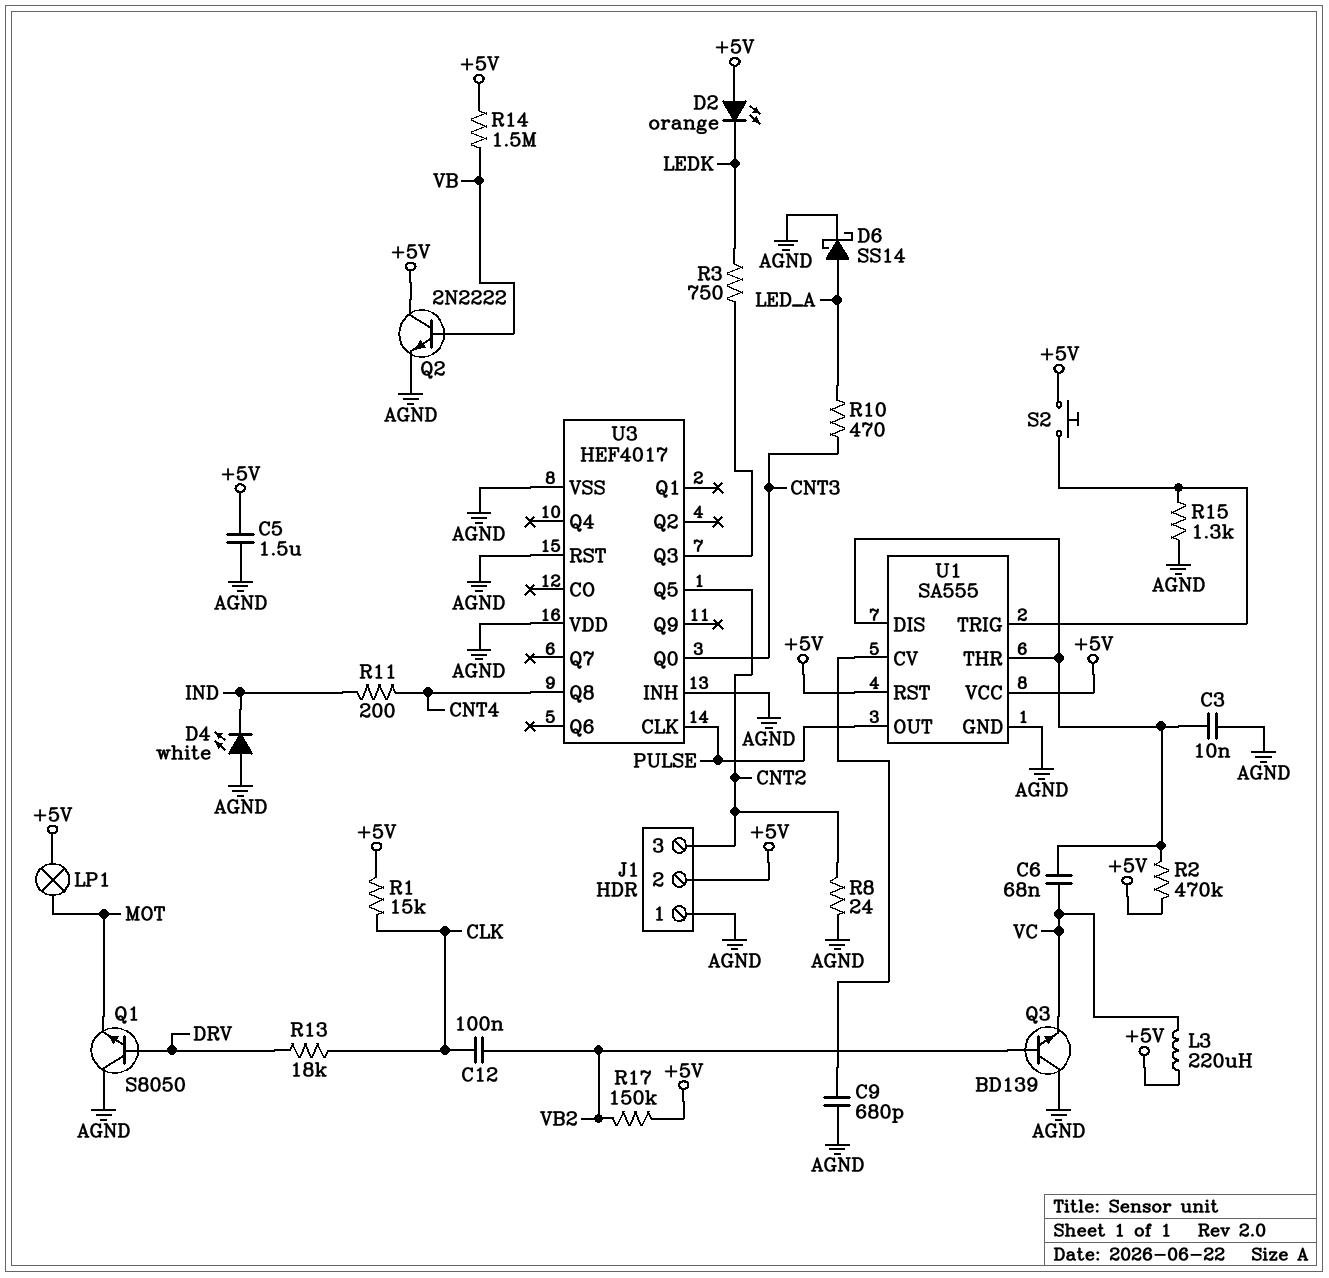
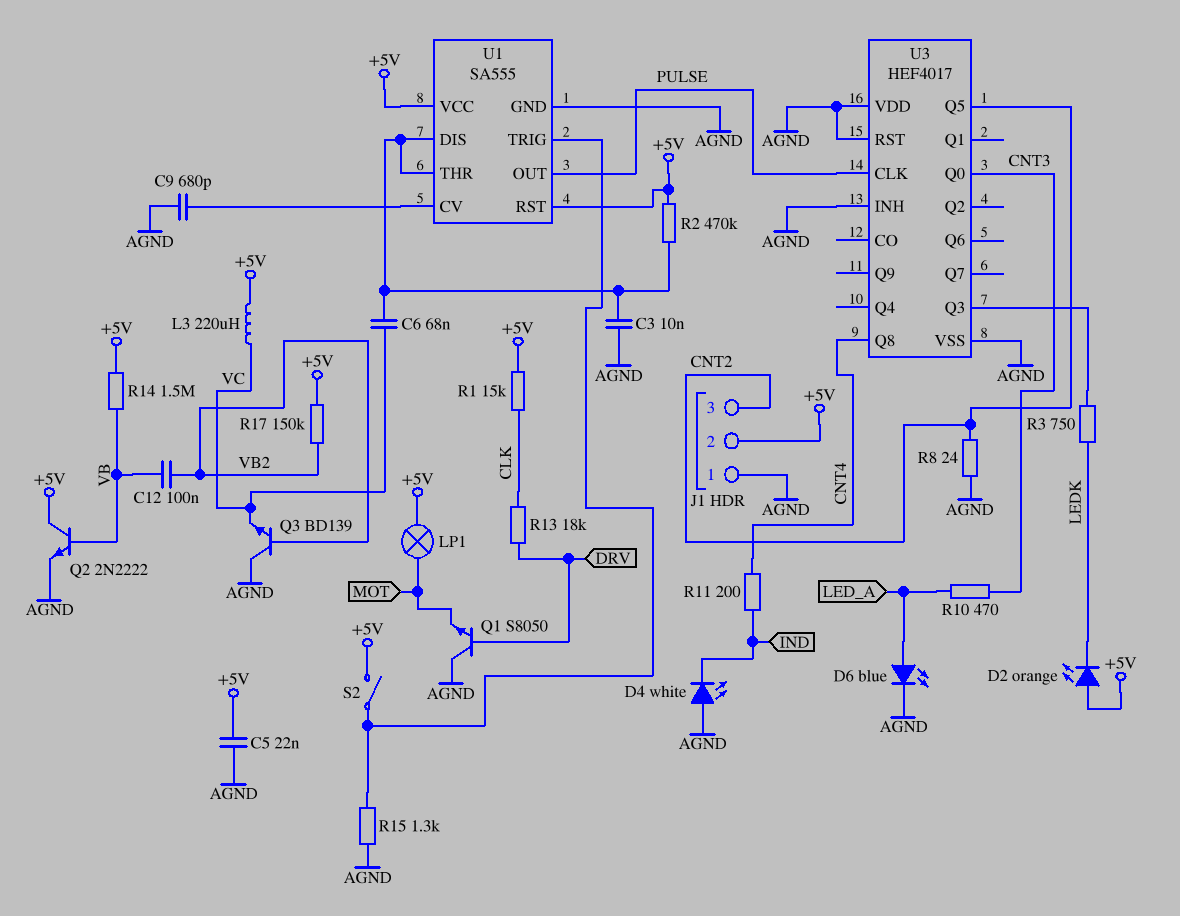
C5: 1.5uF (+5V, AGND) -> 22nF (+5V, AGND)
C12: 100nF (CLK, VB2) -> 100nF (VB, VB2)
D6: schottky SS14 (A LED_A, K AGND) -> LED blue (A LED_A, K AGND)
S2: button (+5V, U1/TRIG) -> switch (+5V, U1/TRIG)

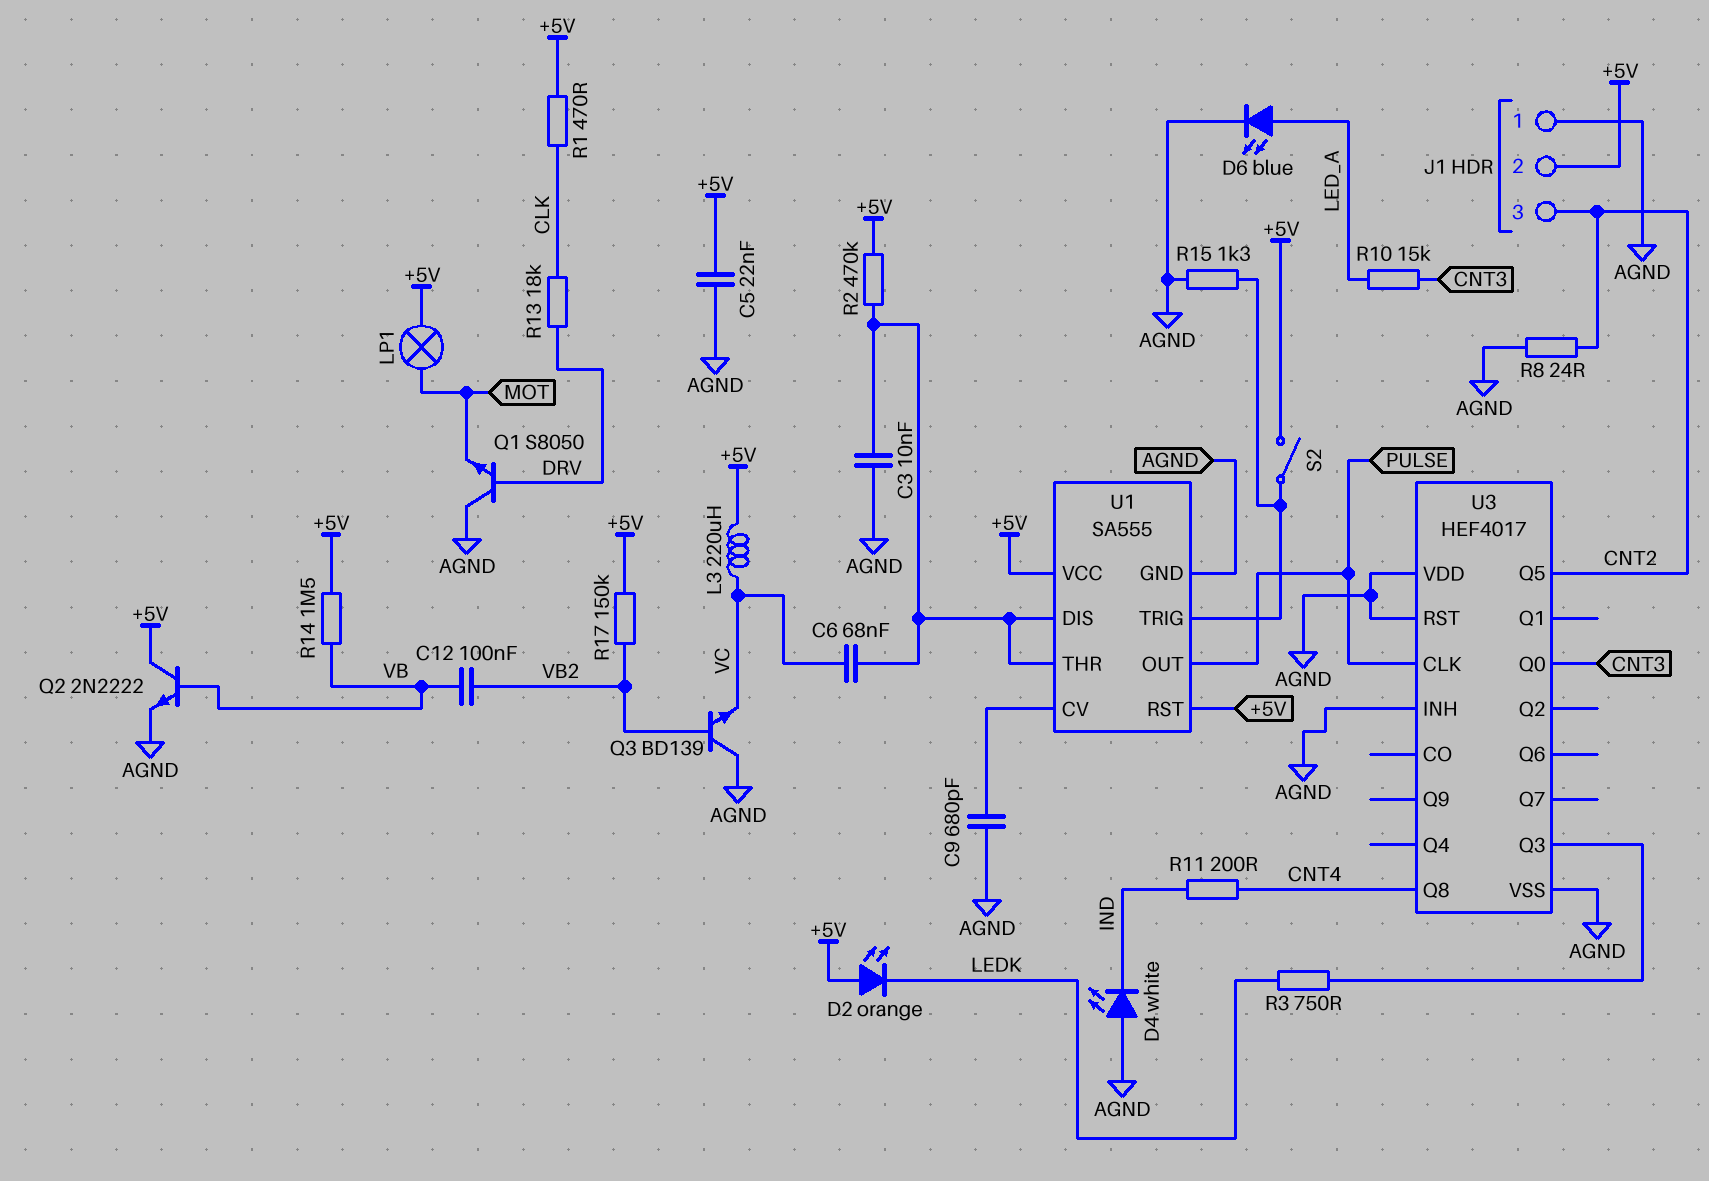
R1: 15k (+5V, CLK) -> 470 (+5V, CLK)
R10: 470 (CNT3, LED_A) -> 15k (CNT3, LED_A)

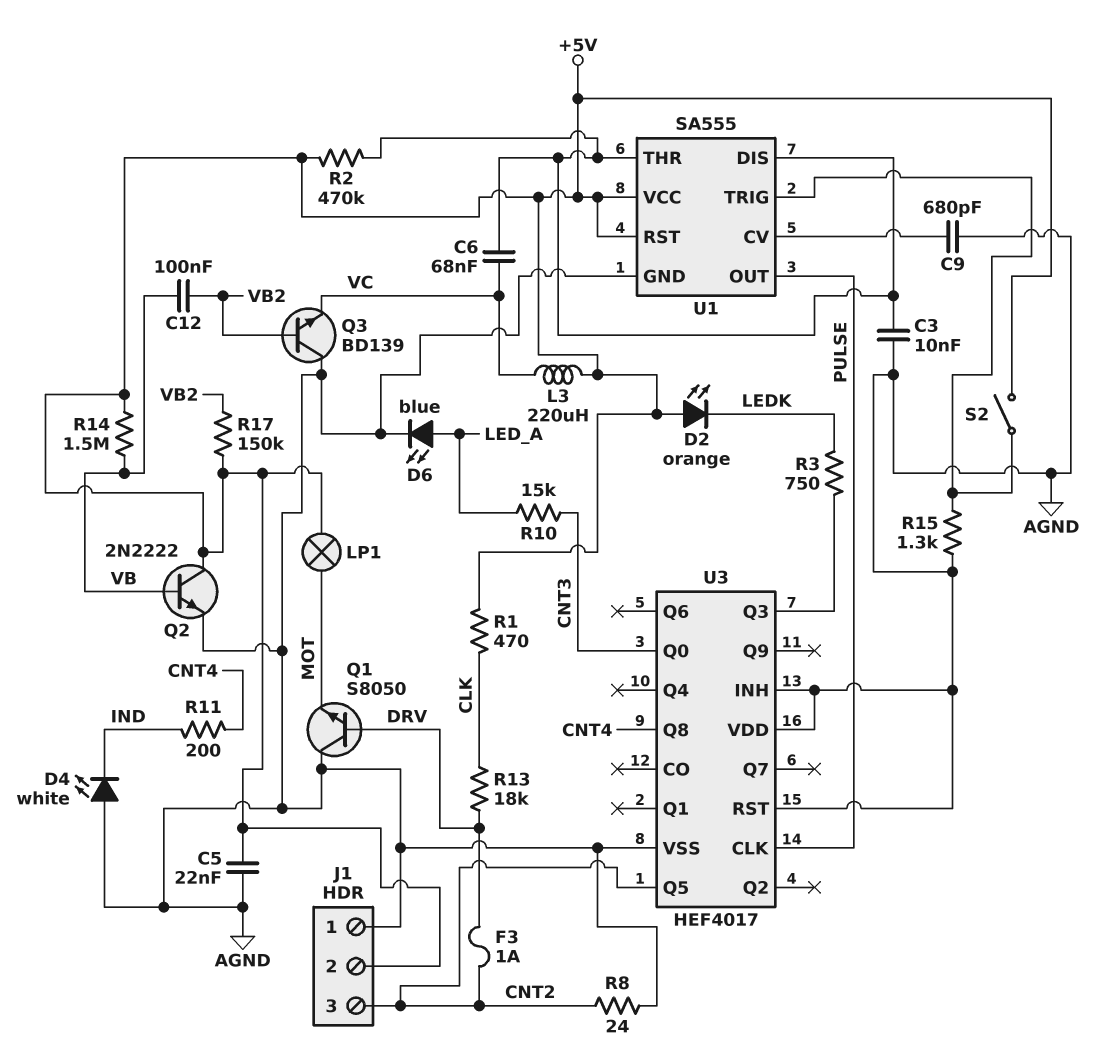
F3: none -> 1A (CNT2, DRV)

